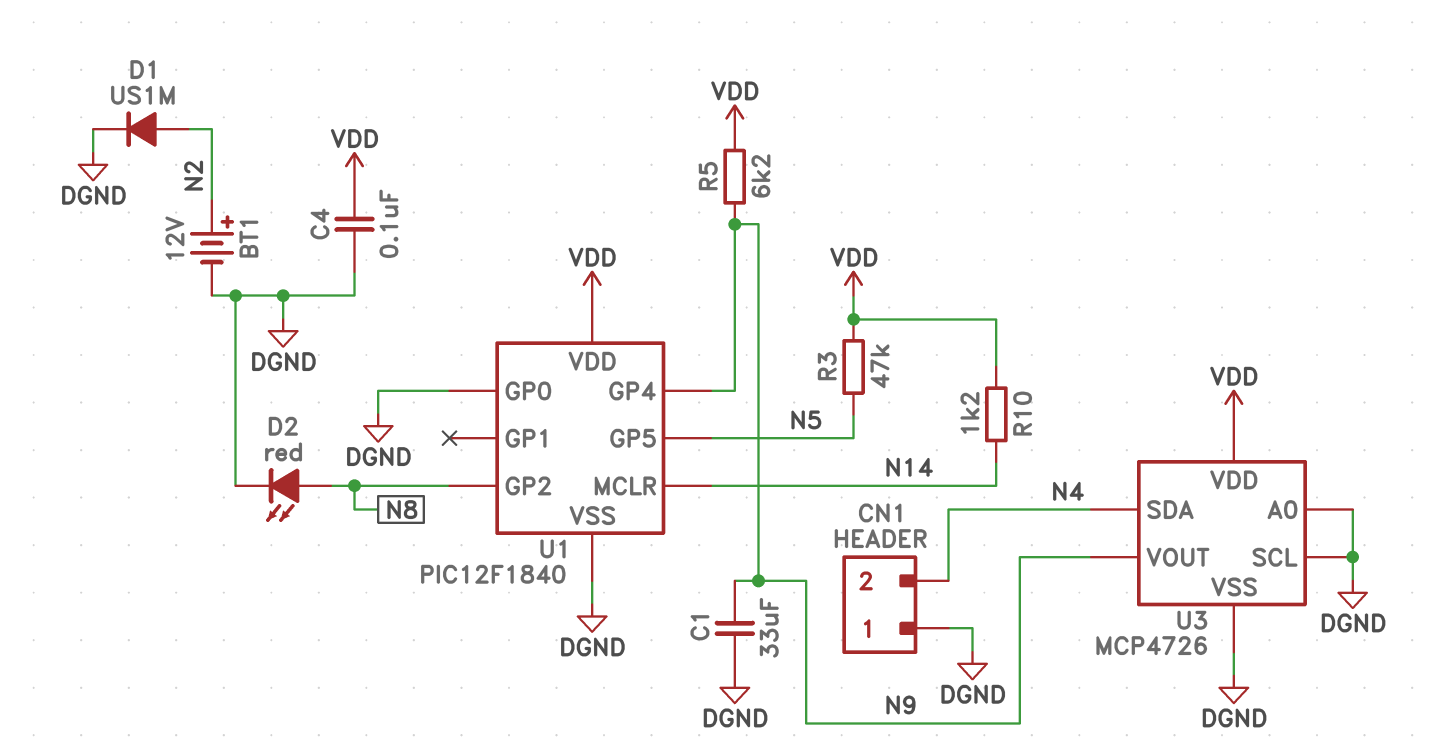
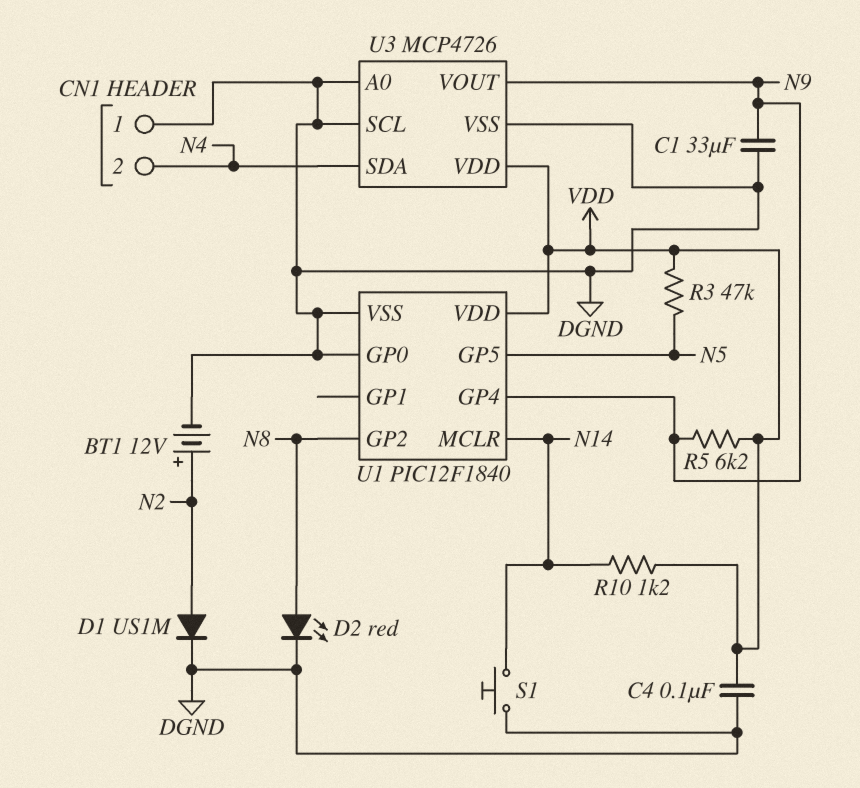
S1: none -> button (DGND, N14)

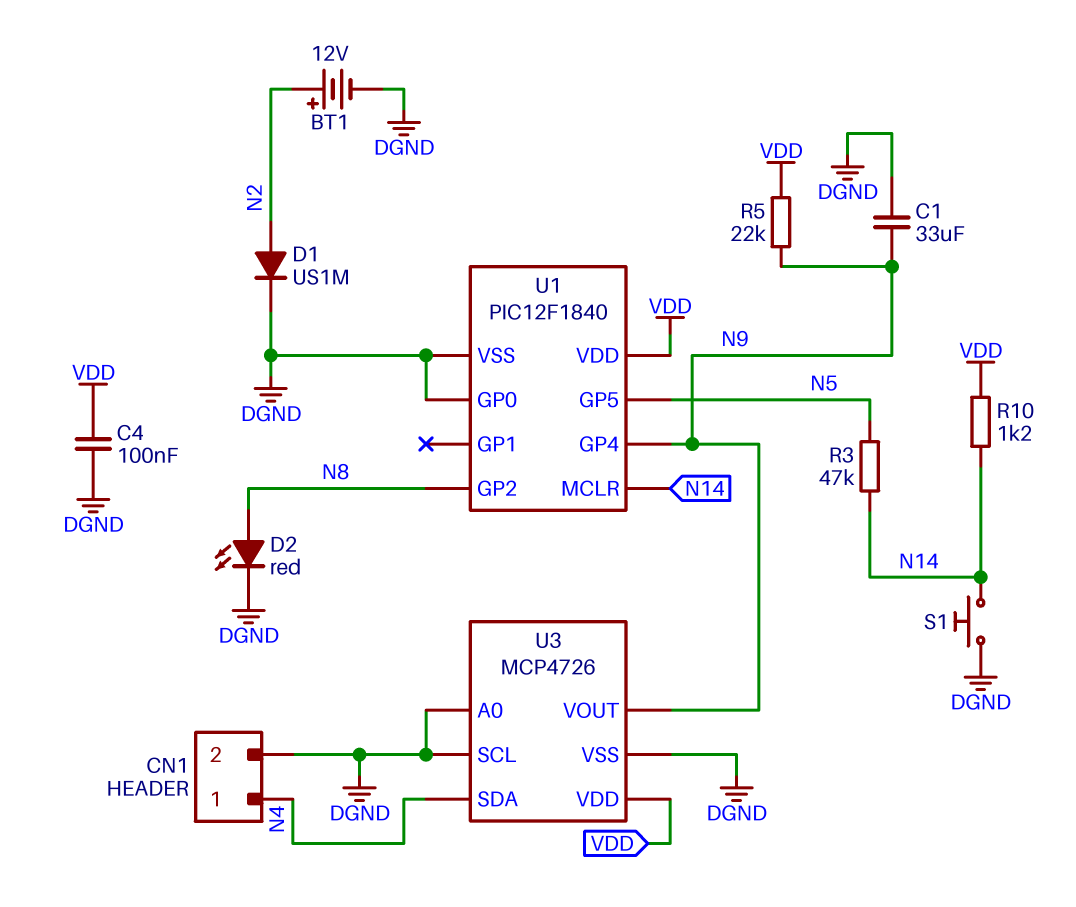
CN1 pin 1: DGND -> N4
CN1 pin 2: N4 -> DGND
R3: 47k (N5, VDD) -> 47k (N5, N14)
R5: 6.2k (N9, VDD) -> 22k (N9, VDD)

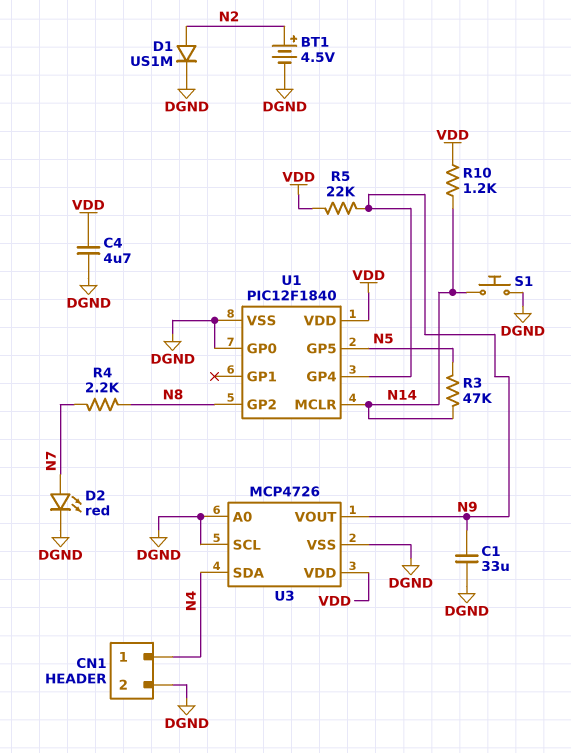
BT1: 12V (plus N2, minus DGND) -> 4.5V (plus N2, minus DGND)
C4: 100nF (DGND, VDD) -> 4.7uF (DGND, VDD)
D2: LED red (A N8, K DGND) -> LED red (A N7, K DGND)
R4: none -> 2.2k (N7, N8)

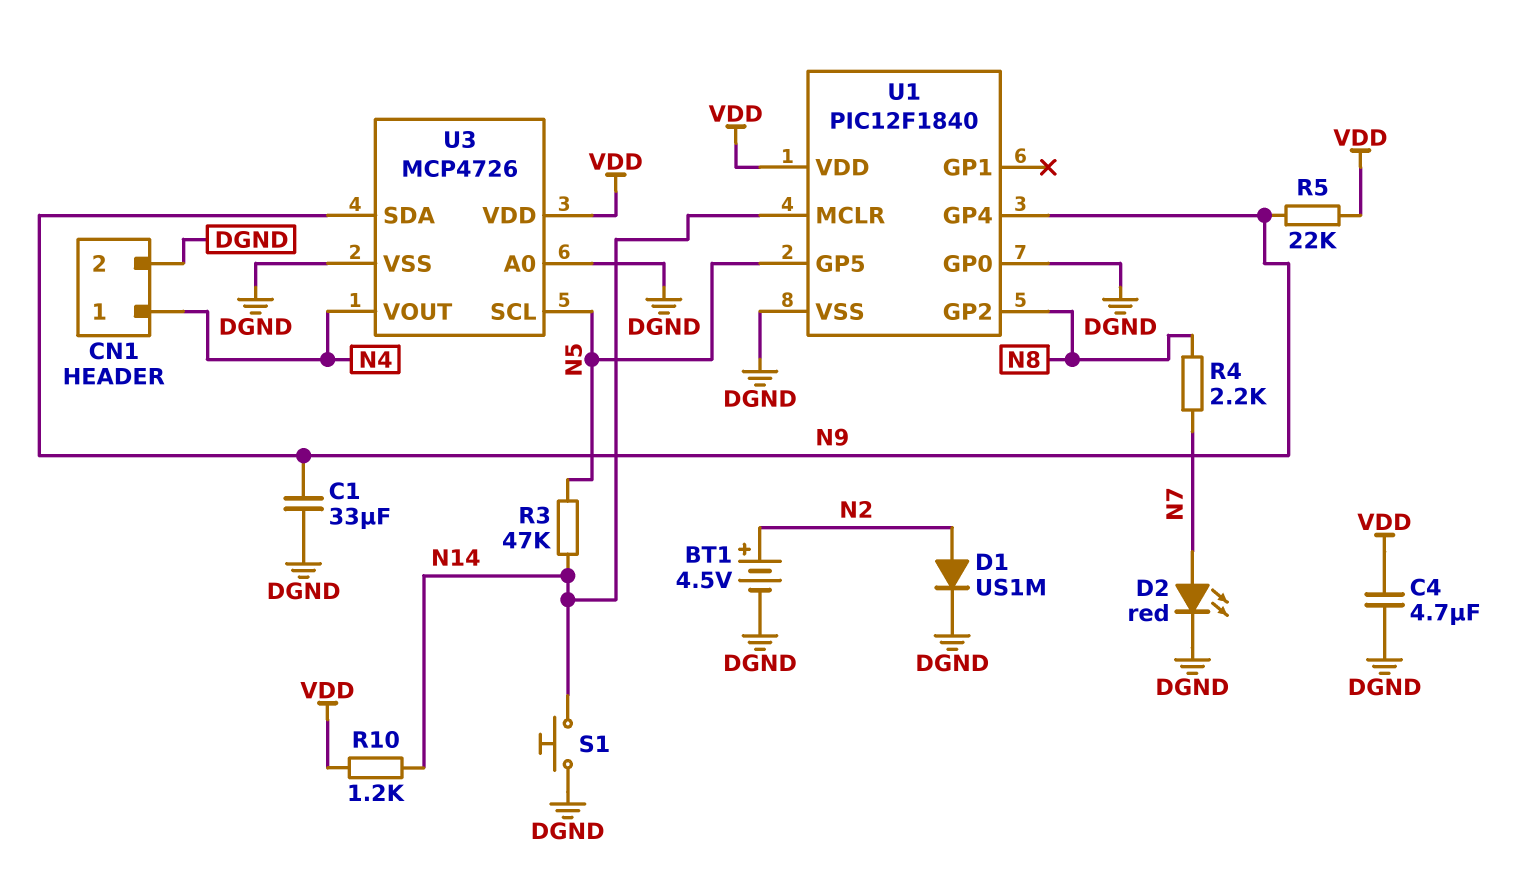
U3 pin SCL: DGND -> N5
U3 pin SDA: N4 -> N9
U3 pin VOUT: N9 -> N4

